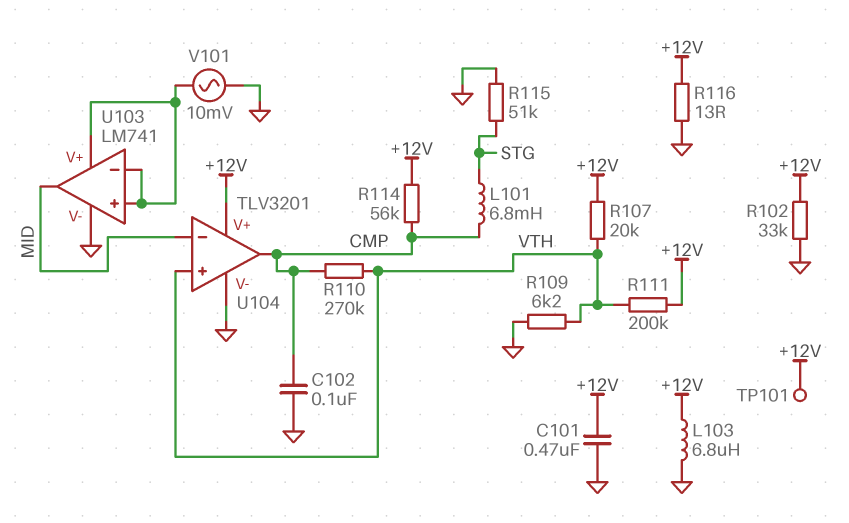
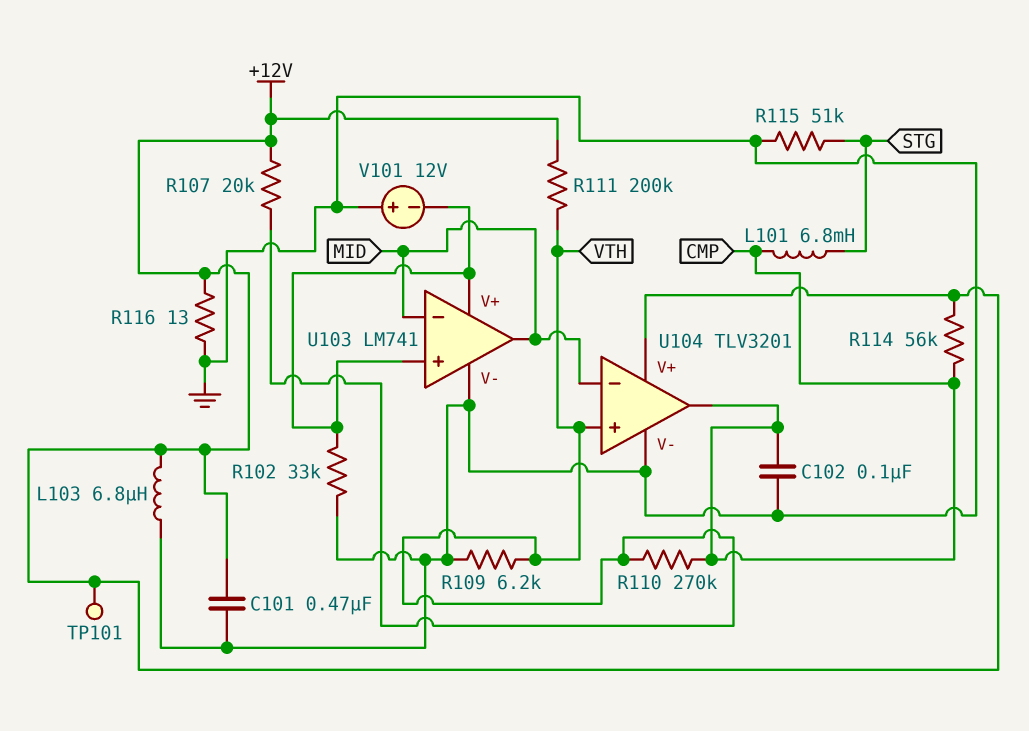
R102: 33k (+12V, GND) -> 33k (GND, U103/V+)
U103 pin in-: U103/V+ -> MID
V101: AC 10mV (GND, U103/V+) -> 12V (plus GND, minus U103/V+)

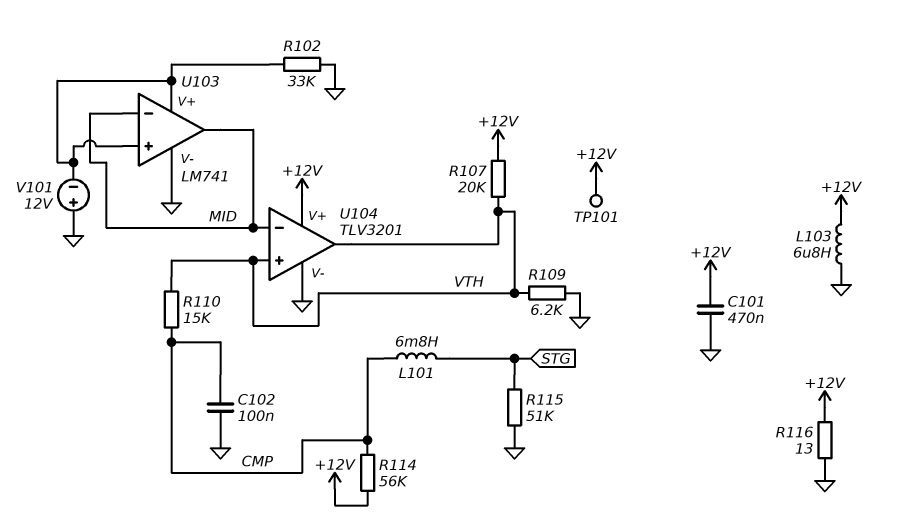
R110: 270k (CMP, VTH) -> 15k (CMP, VTH)
R111: 200k (+12V, VTH) -> none
U104 pin out: CMP -> VTH

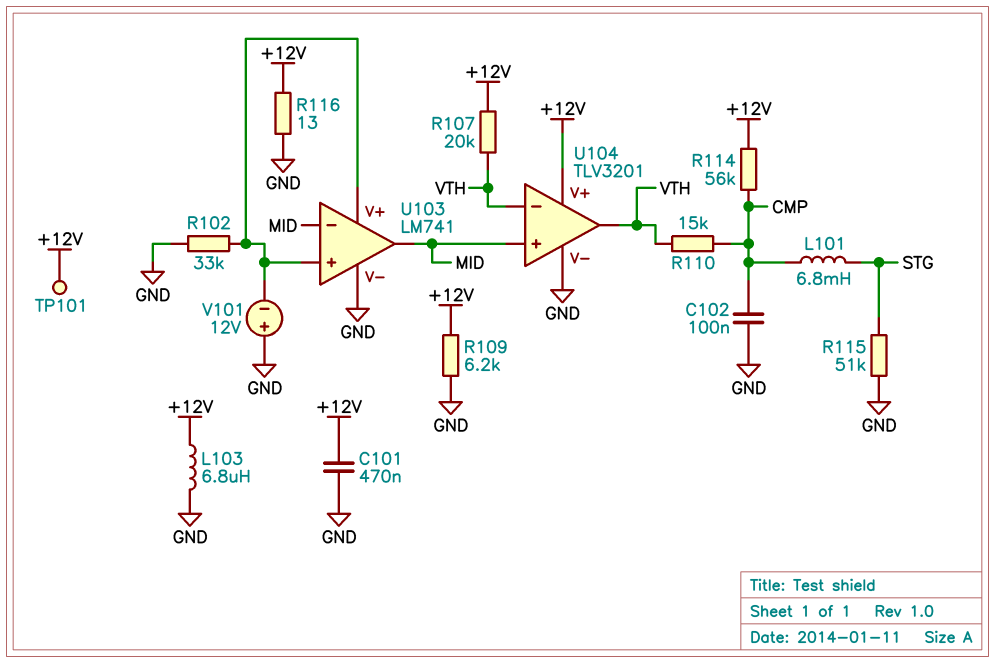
R109: 6.2k (GND, VTH) -> 6.2k (+12V, GND)
U104 pin in+: VTH -> MID
U104 pin in-: MID -> VTH

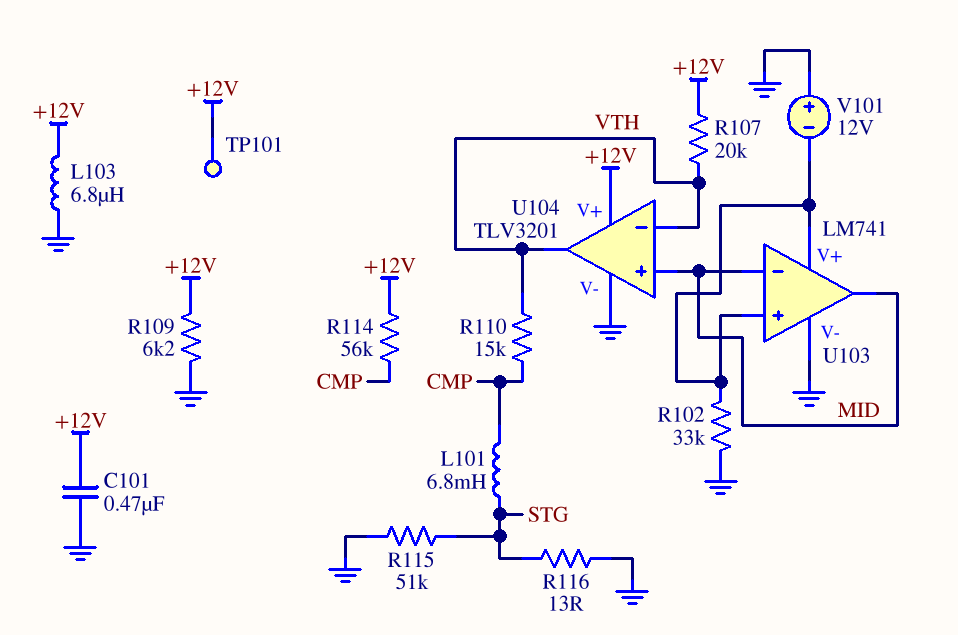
C102: 100nF (CMP, GND) -> none
R116: 13 (+12V, GND) -> 13 (GND, STG)

